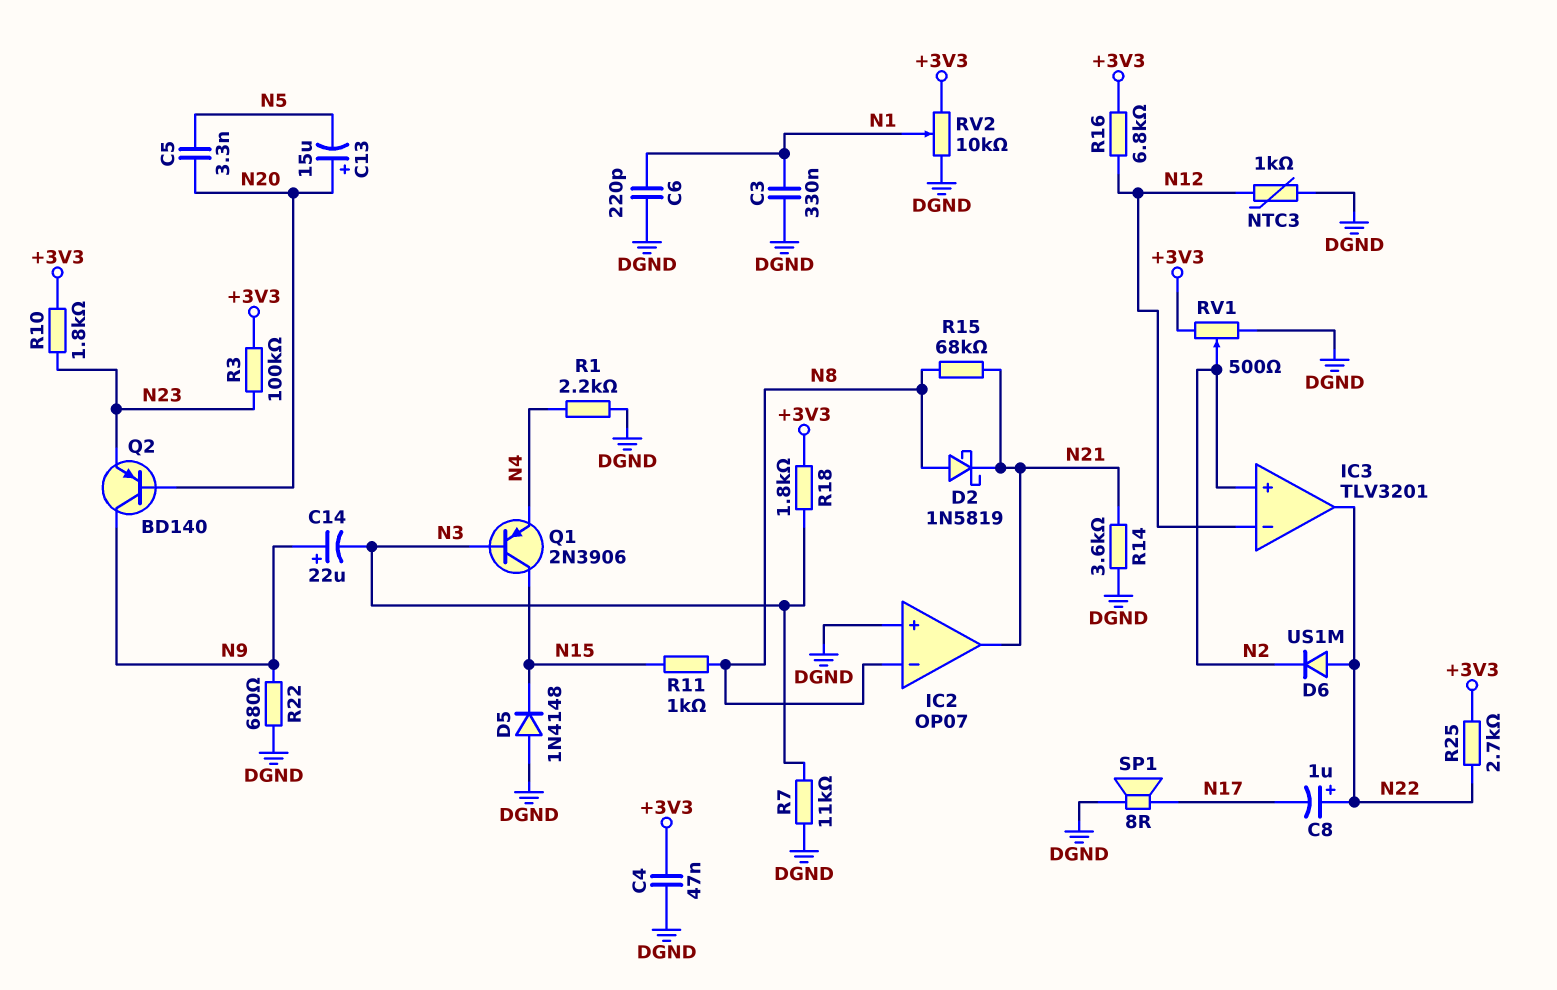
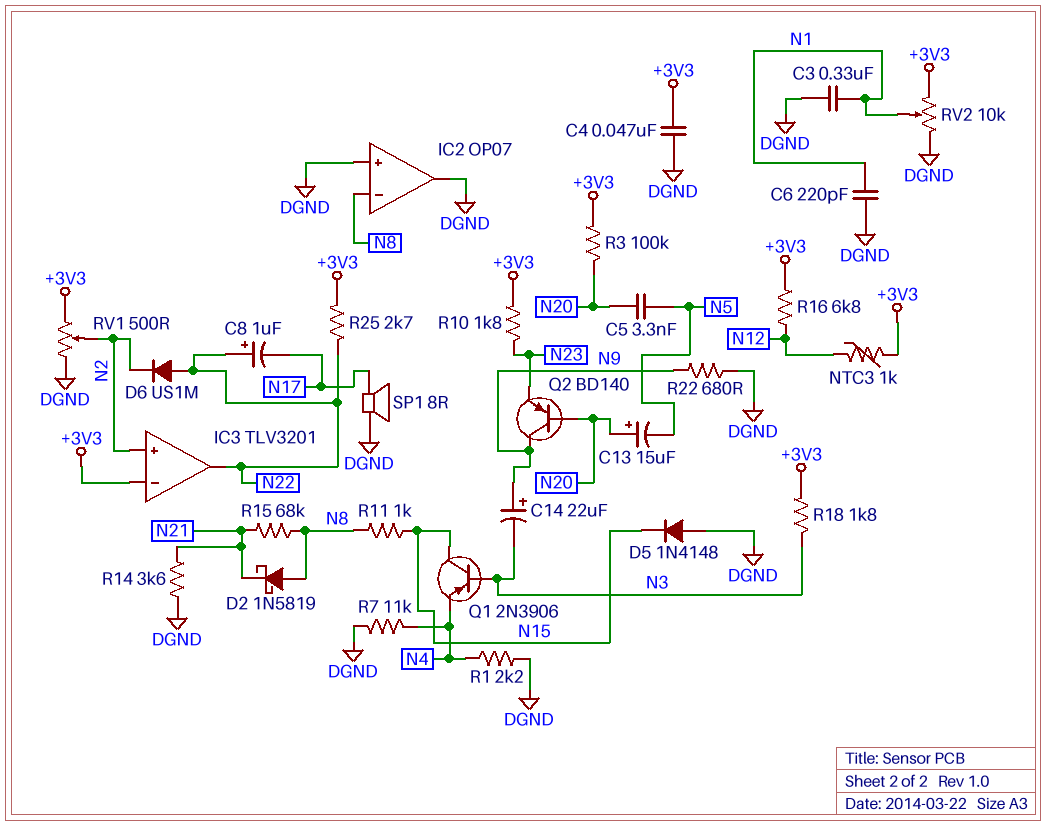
IC2 pin out: N21 -> DGND
IC3 pin in-: N12 -> +3V3
NTC3: 1k (DGND, N12) -> 1k (+3V3, N12)
R3: 100k (+3V3, N23) -> 100k (+3V3, N20)
R7: 11k (DGND, N3) -> 11k (DGND, N4)

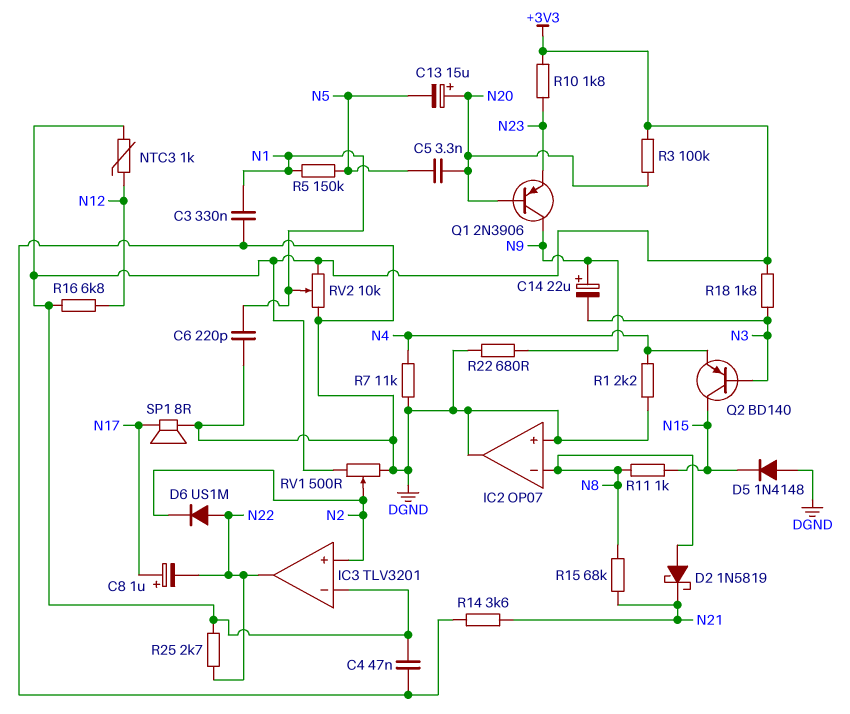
C8: 1uF (plus N22, minus N17) -> 1uF (plus N17, minus N22)
Q1: PNP 2N3906 (B N3, C N15, E N4) -> PNP 2N3906 (B N20, C N9, E N23)
Q2: PNP BD140 (B N20, C N9, E N23) -> PNP BD140 (B N3, C N15, E N4)
R5: none -> 150k (N1, N5)

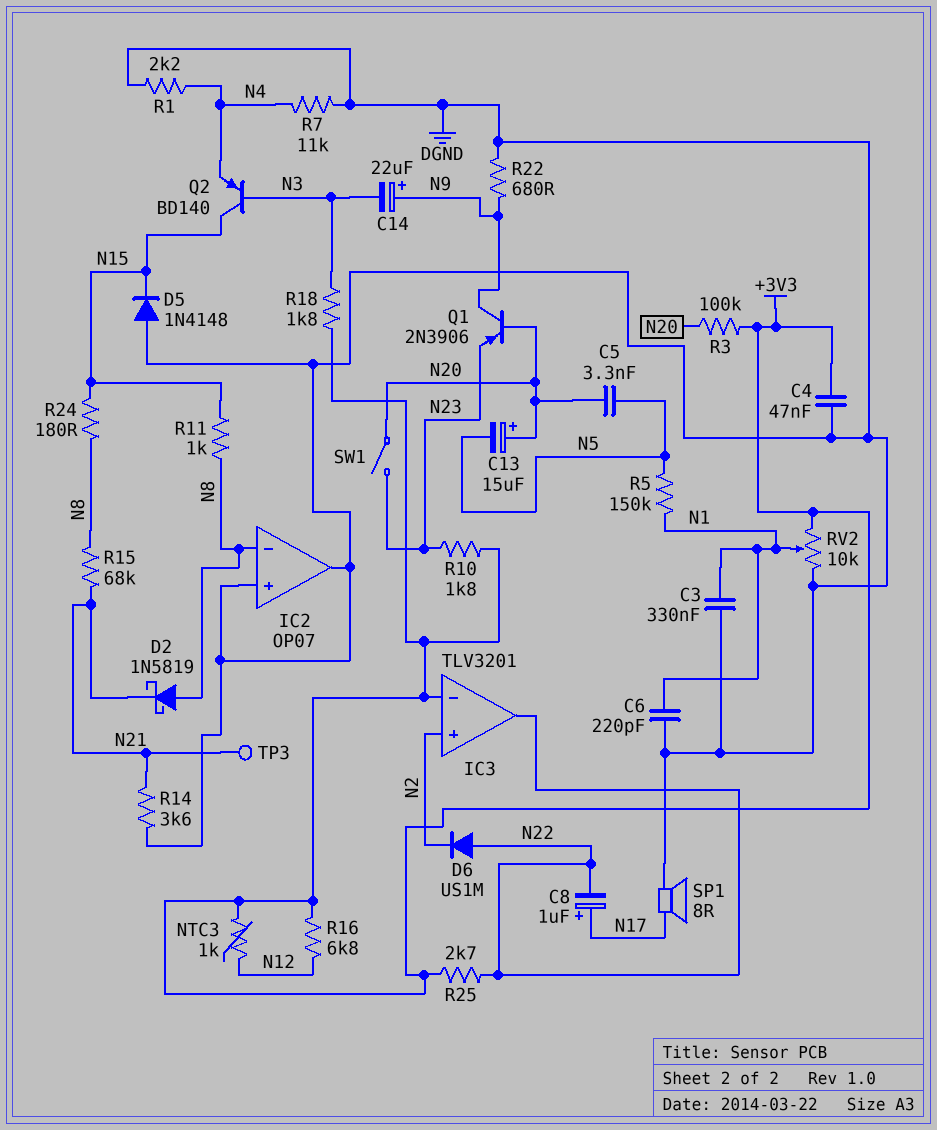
R24: none -> 180 (N8, N15)
RV1: 500 (+3V3, DGND, wiper N2) -> none
SW1: none -> switch (N20, N23)
TP3: none -> test point (N21)

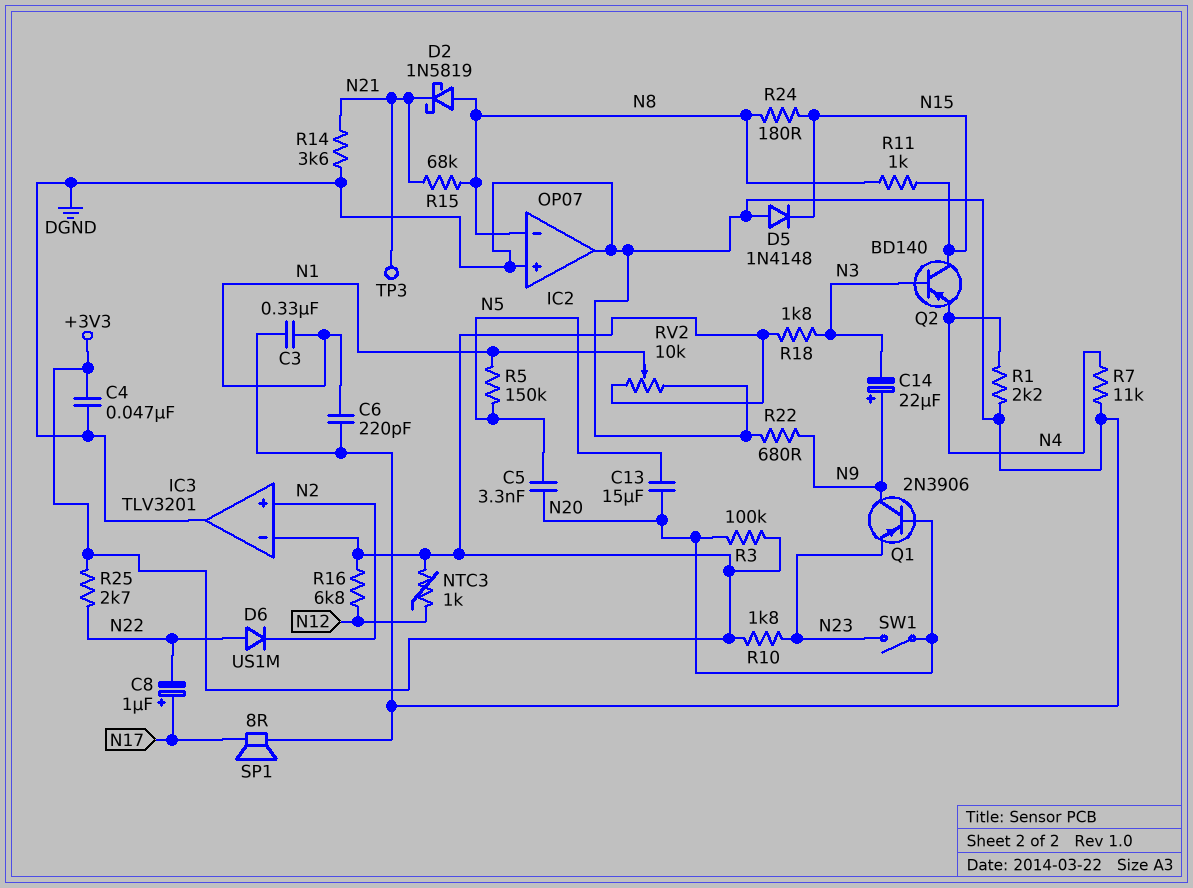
C13: 15uF (plus N20, minus N5) -> 15uF (N5, N20)
IC3 pin out: N22 -> DGND

